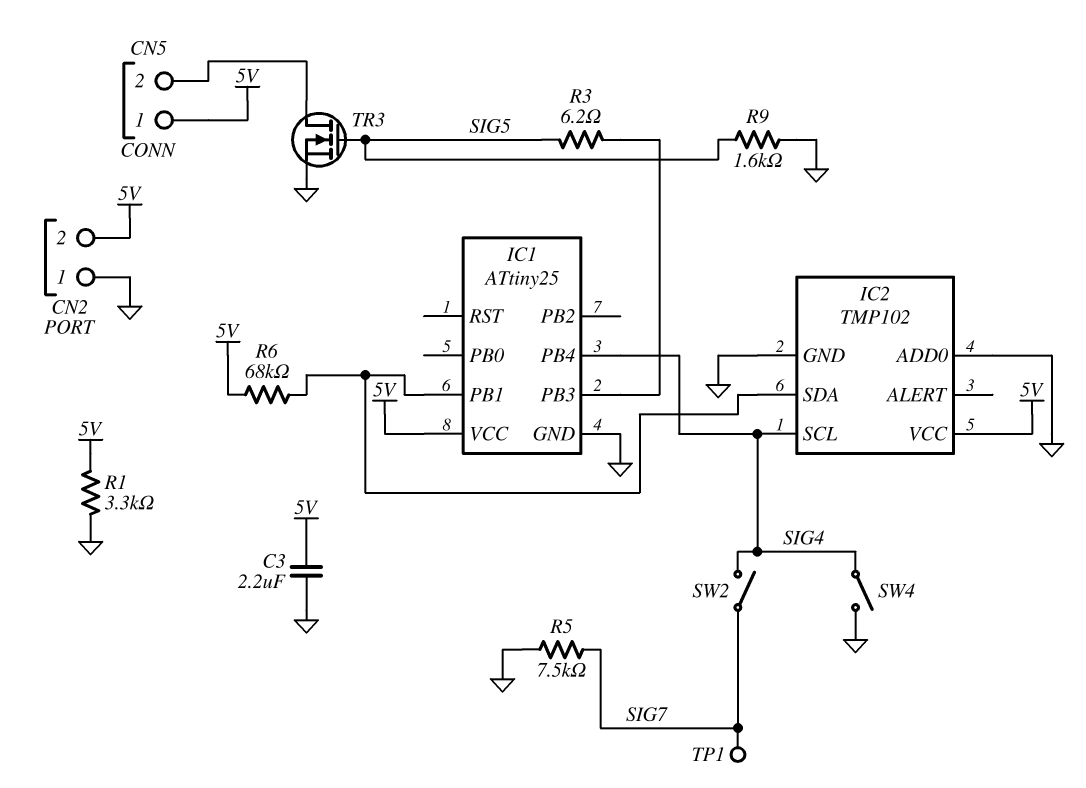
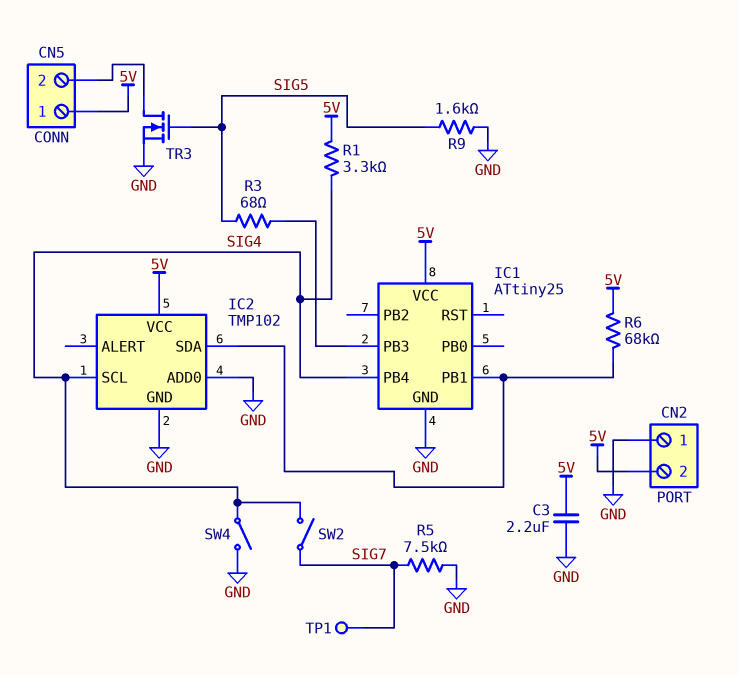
R1: 3.3k (5V, GND) -> 3.3k (5V, SIG4)
R3: 6.2 (IC1/PB3, SIG5) -> 68 (IC1/PB3, SIG5)

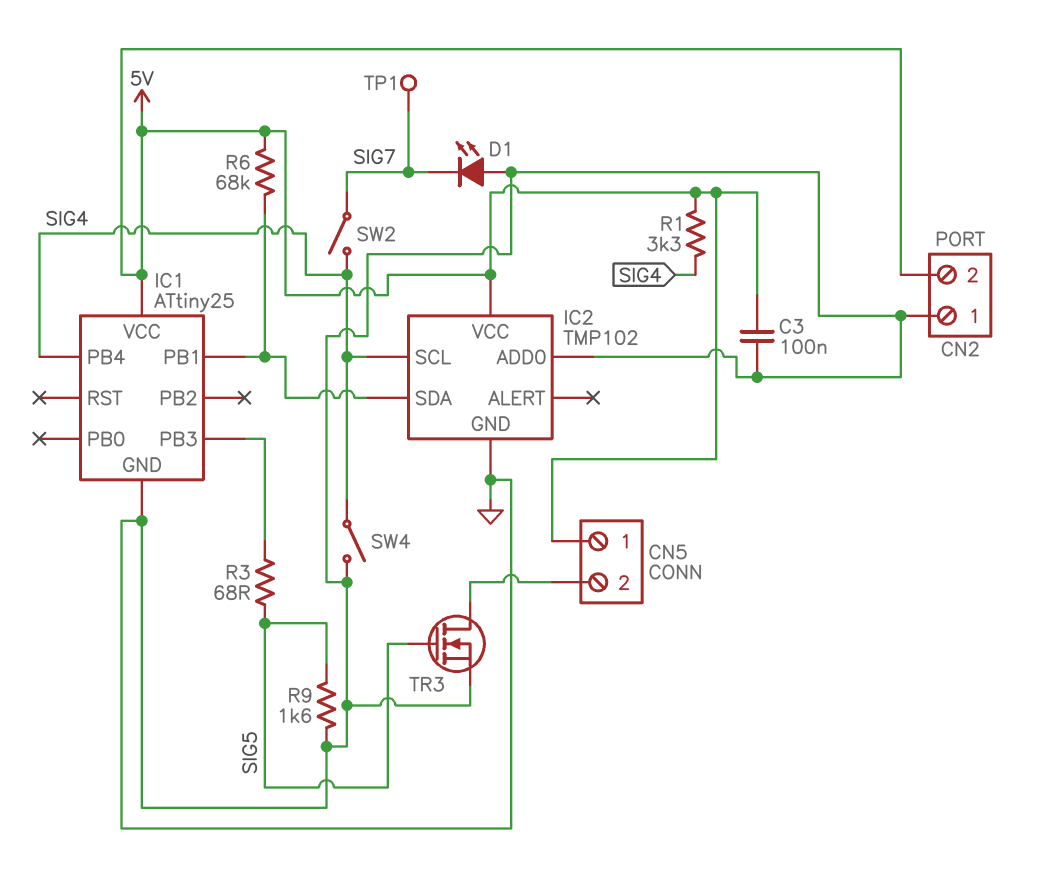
C3: 2.2uF (5V, GND) -> 100nF (5V, GND)
D1: none -> LED (A GND, K SIG7)
R5: 7.5k (GND, SIG7) -> none

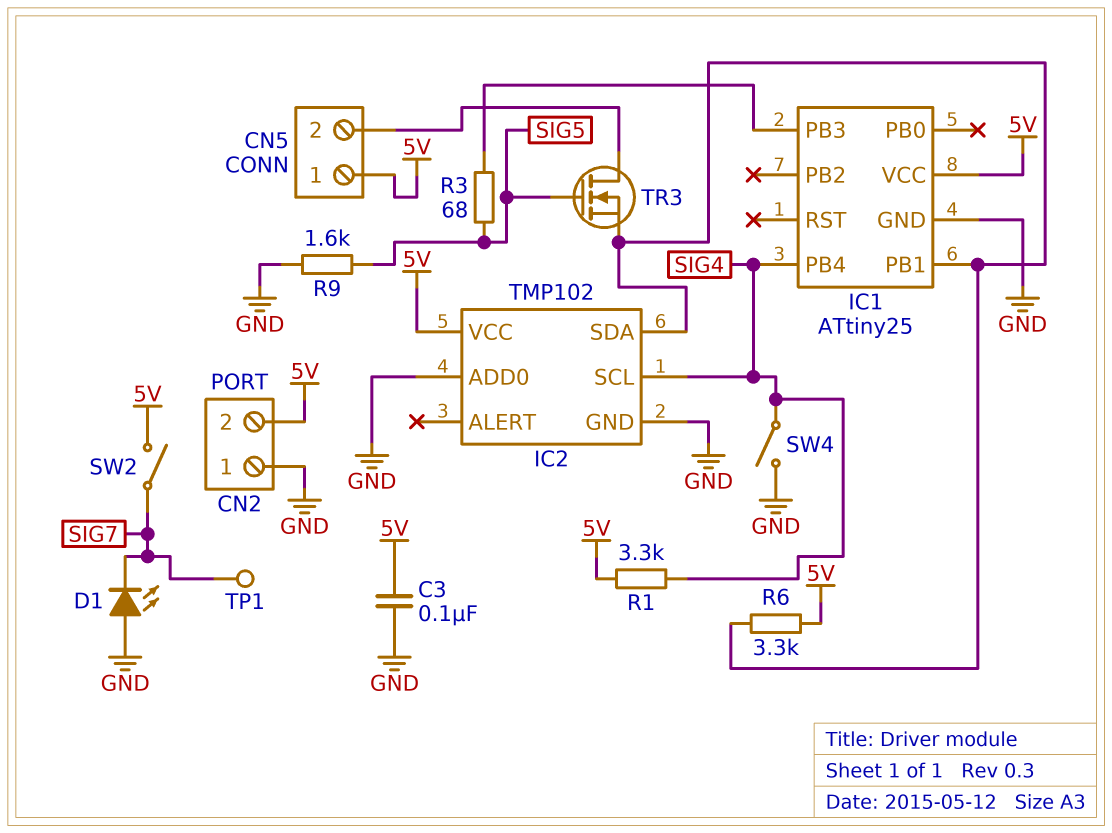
R6: 68k (5V, IC1/PB1) -> 3.3k (5V, IC1/PB1)
SW2: switch (SIG4, SIG7) -> switch (5V, SIG7)
TR3: NMOS (G SIG5, D CN5/2, S GND) -> NMOS (G SIG5, D CN5/2, S IC1/PB1)

